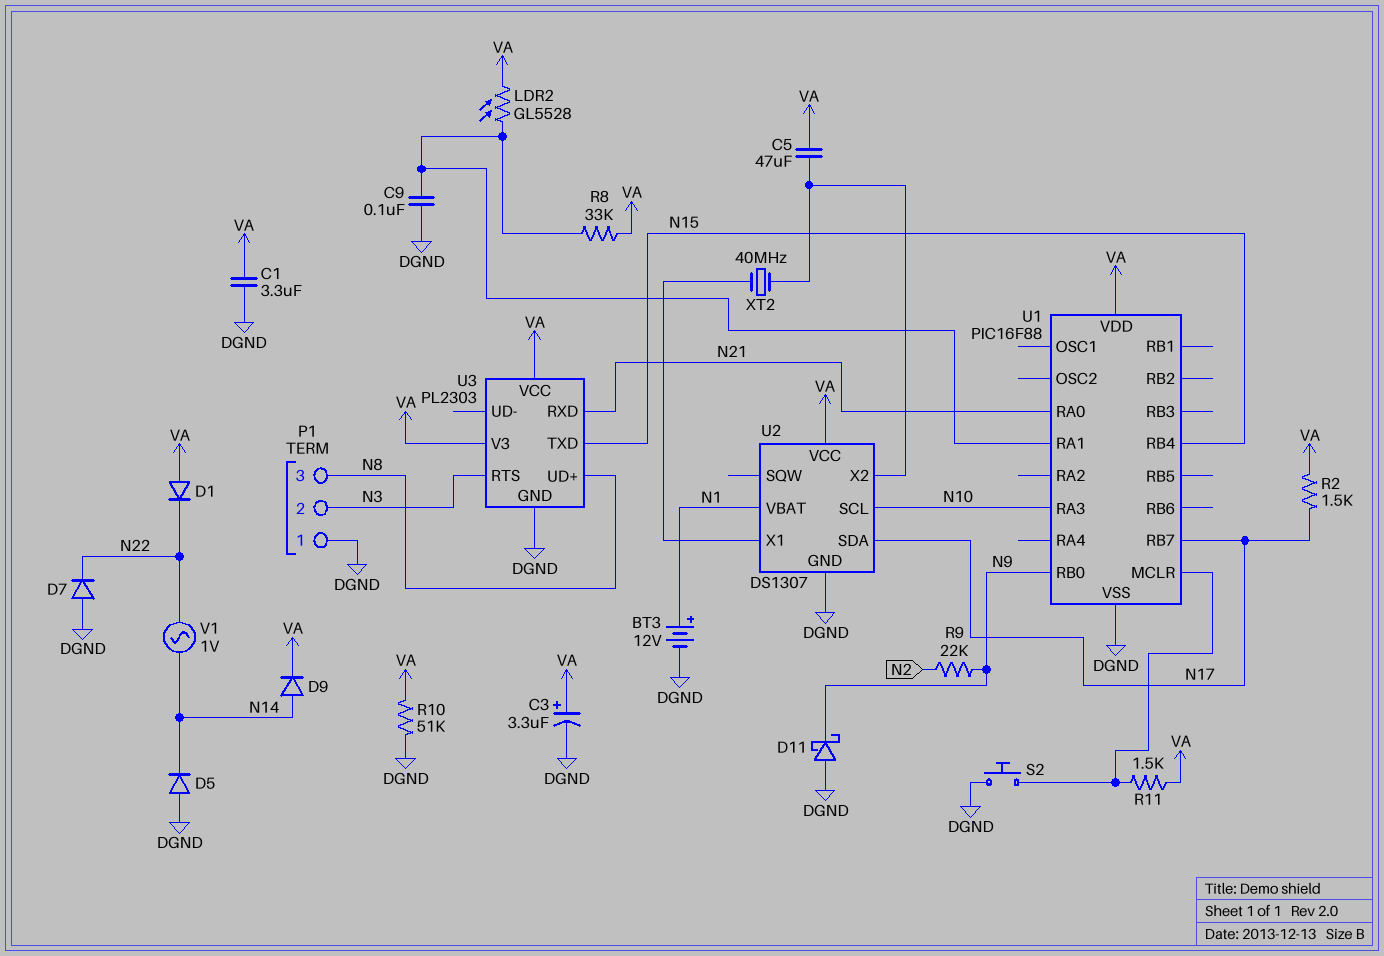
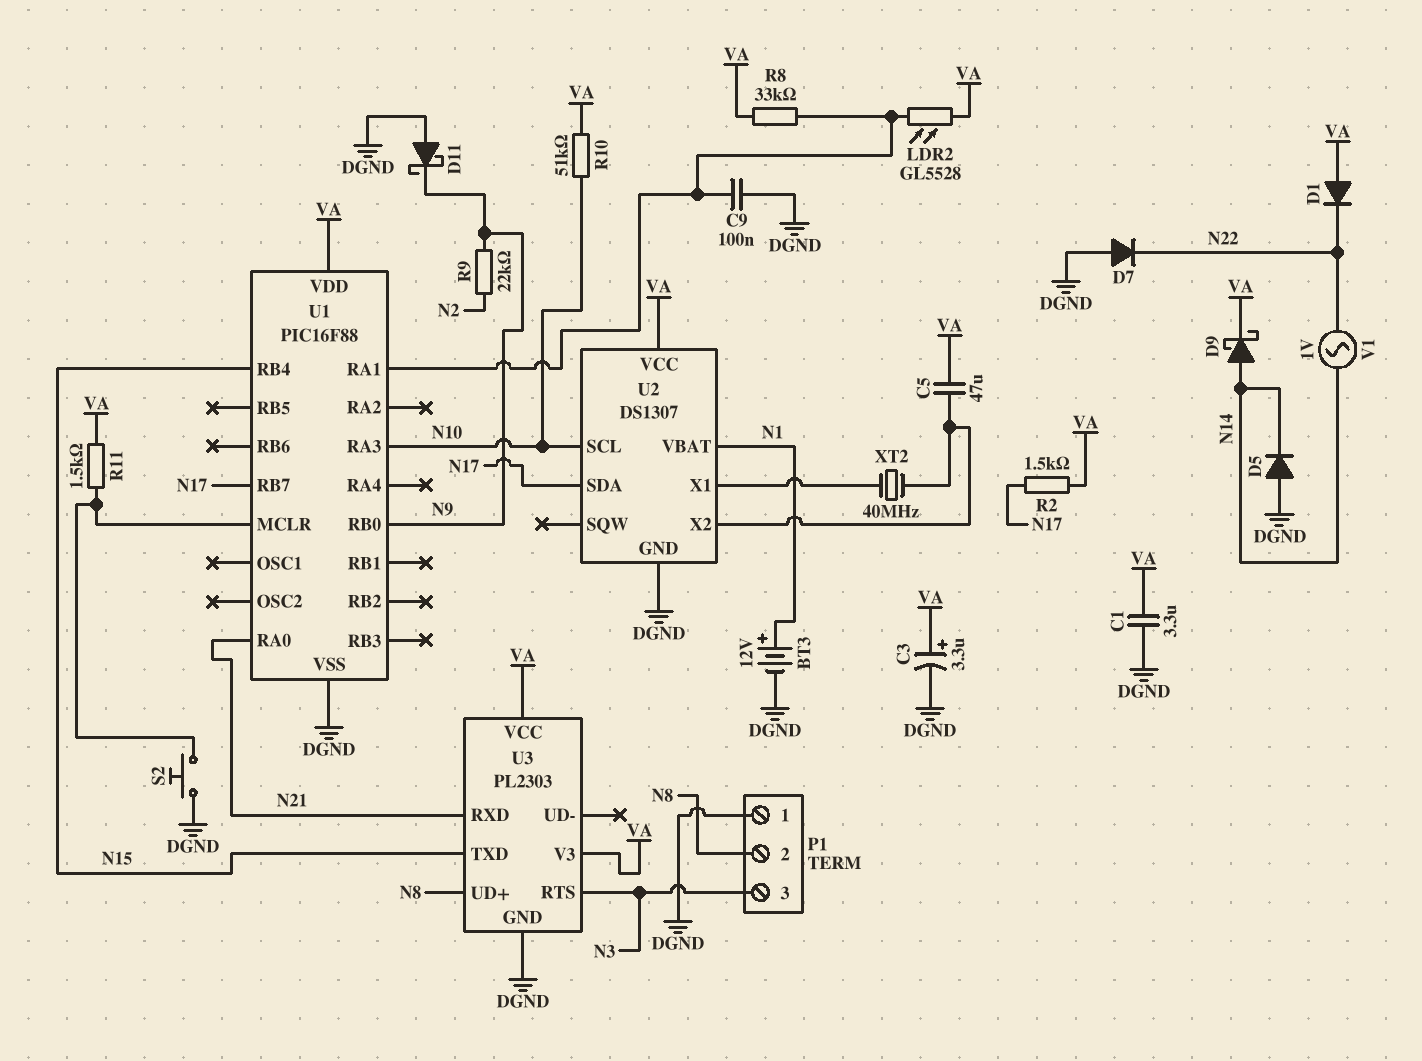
D9: diode (A N14, K VA) -> schottky (A N14, K VA)
P1 pin 2: N3 -> N8
P1 pin 3: N8 -> N3
R10: 51k (DGND, VA) -> 51k (N10, VA)

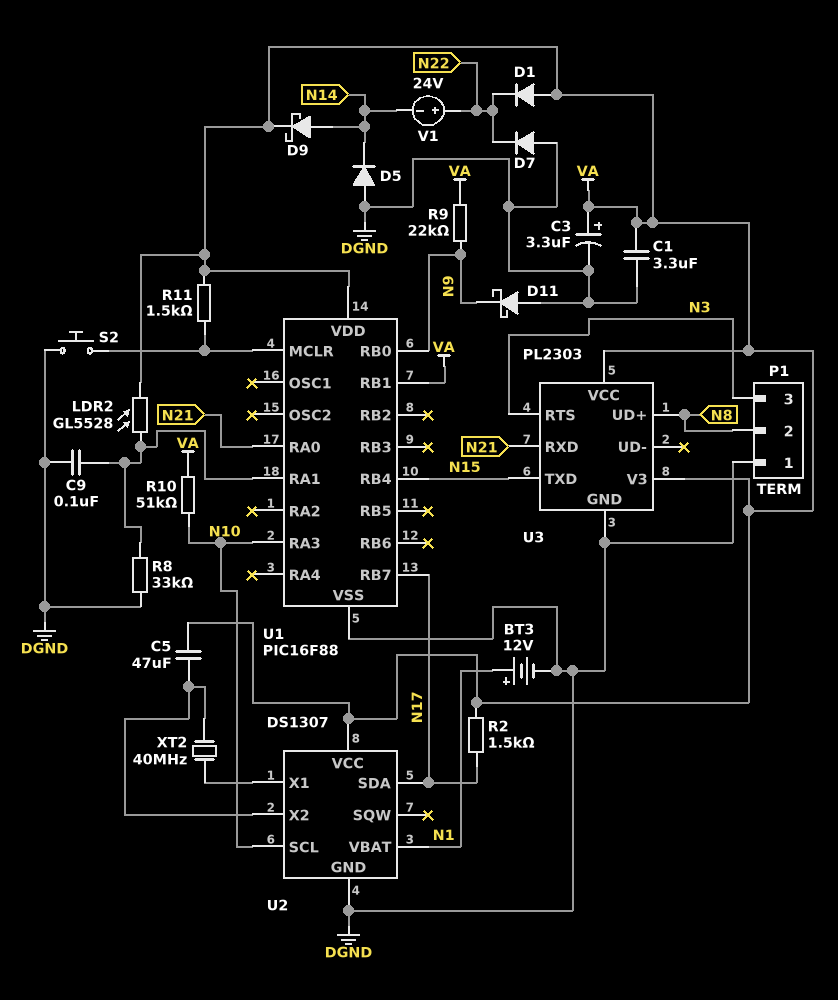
R8: 33k (U1/RA1, VA) -> 33k (DGND, U1/RA1)
R9: 22k (N2, N9) -> 22k (N9, VA)
U1 pin RB1: none -> VA
V1: AC 1V (N14, N22) -> 24V (plus N22, minus N14)

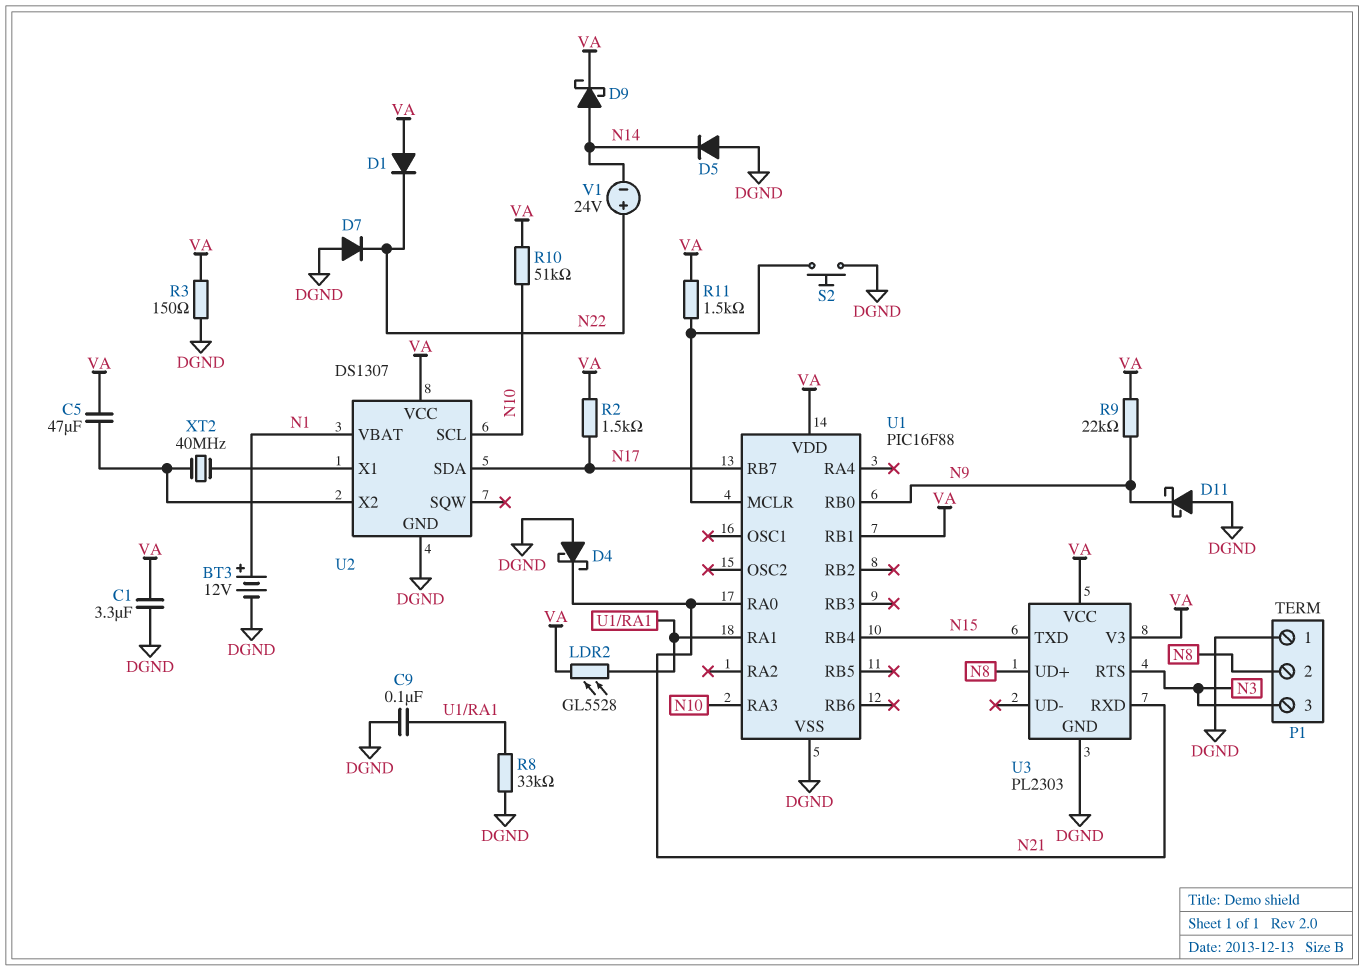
C3: 3.3uF (plus VA, minus DGND) -> none
D4: none -> schottky (A DGND, K N21)
R3: none -> 150 (DGND, VA)

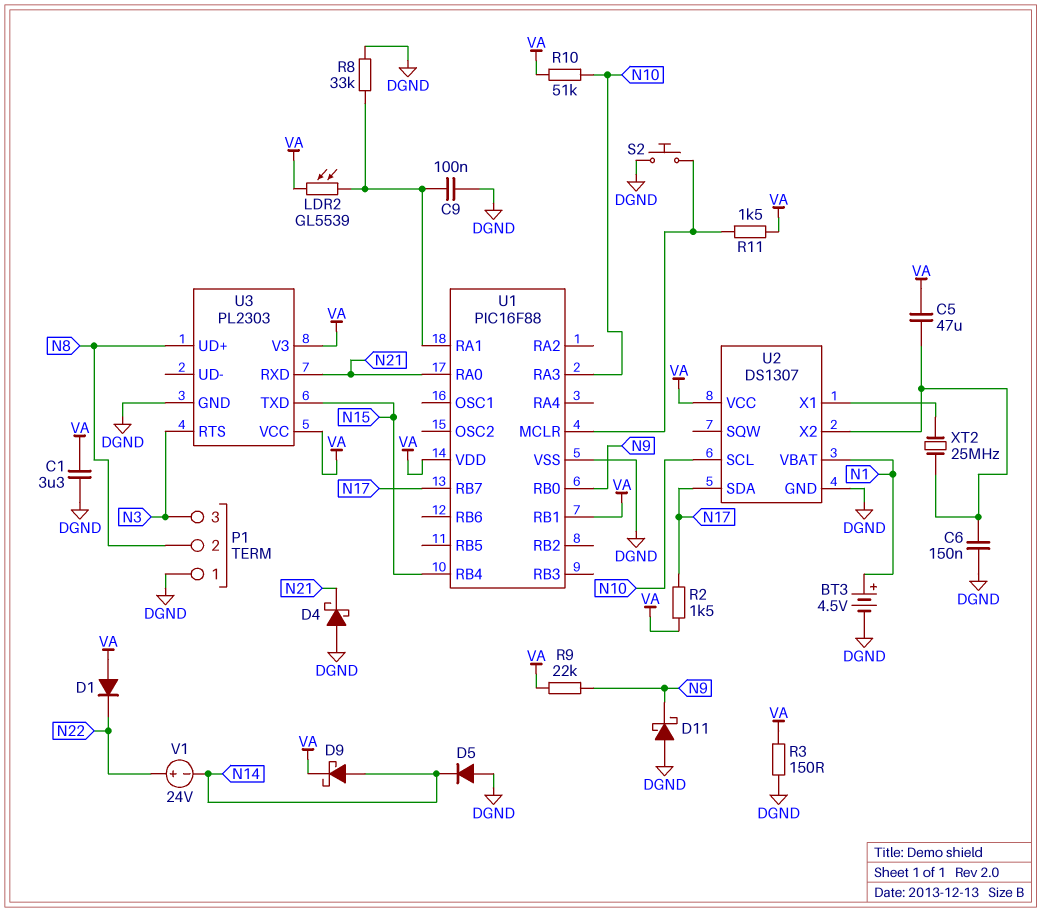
BT3: 12V (plus N1, minus DGND) -> 4.5V (plus N1, minus DGND)
C6: none -> 150nF (DGND, U2/X2)
D7: diode (A DGND, K N22) -> none
LDR2: GL5528 (U1/RA1, VA) -> GL5539 (U1/RA1, VA)
XT2: 40MHz (U2/X1, U2/X2) -> 25MHz (U2/X1, U2/X2)

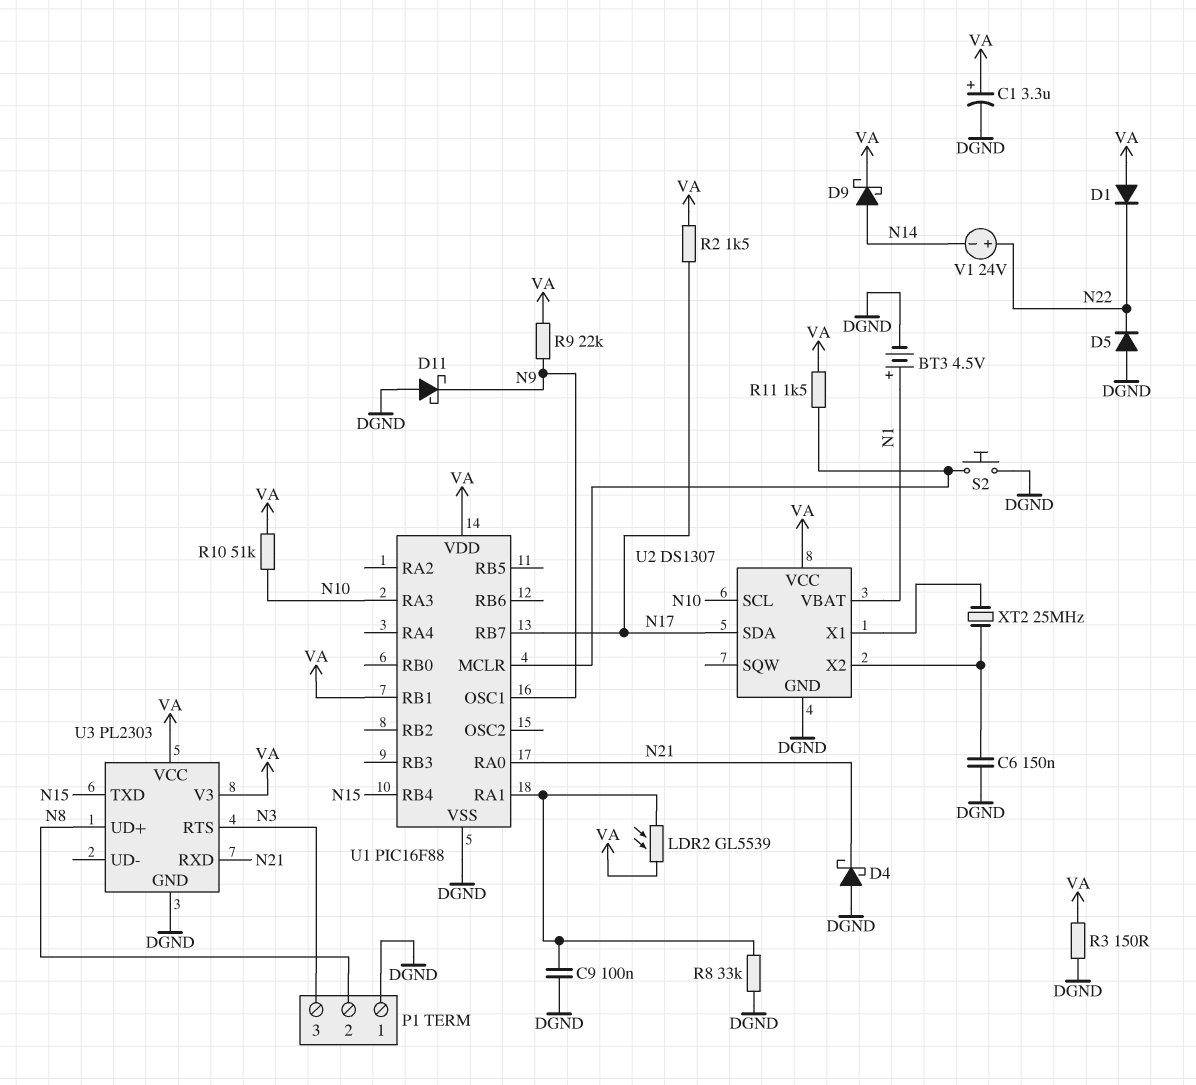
C1: 3.3uF (DGND, VA) -> 3.3uF (plus VA, minus DGND)
C5: 47uF (U2/X2, VA) -> none
D5: diode (A DGND, K N14) -> diode (A DGND, K N22)
U1 pin OSC1: none -> N9
U1 pin RB0: N9 -> none

